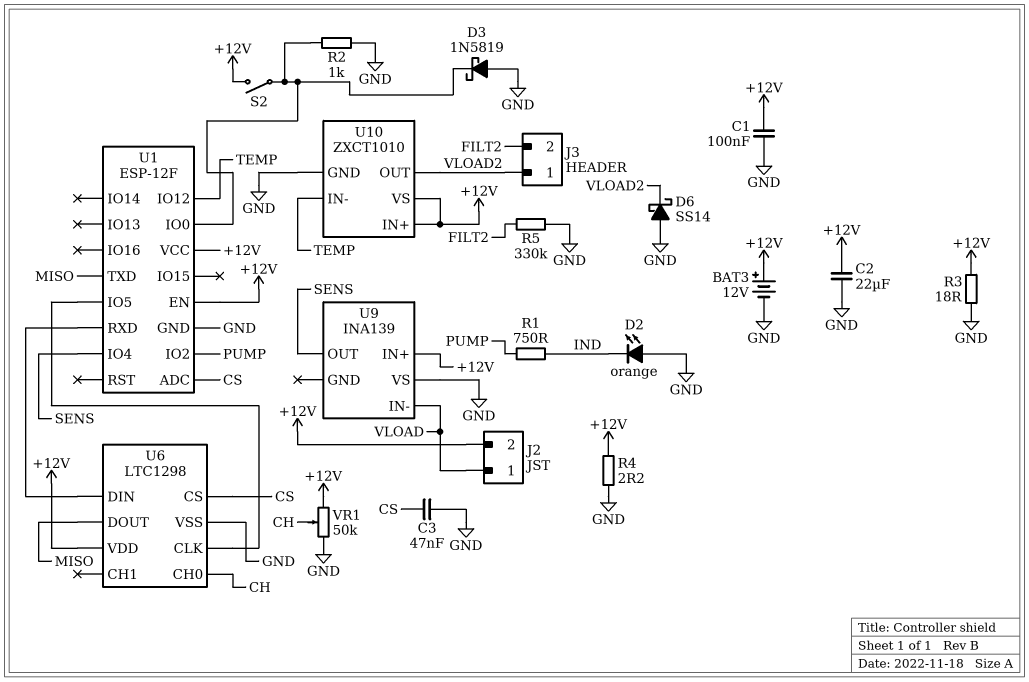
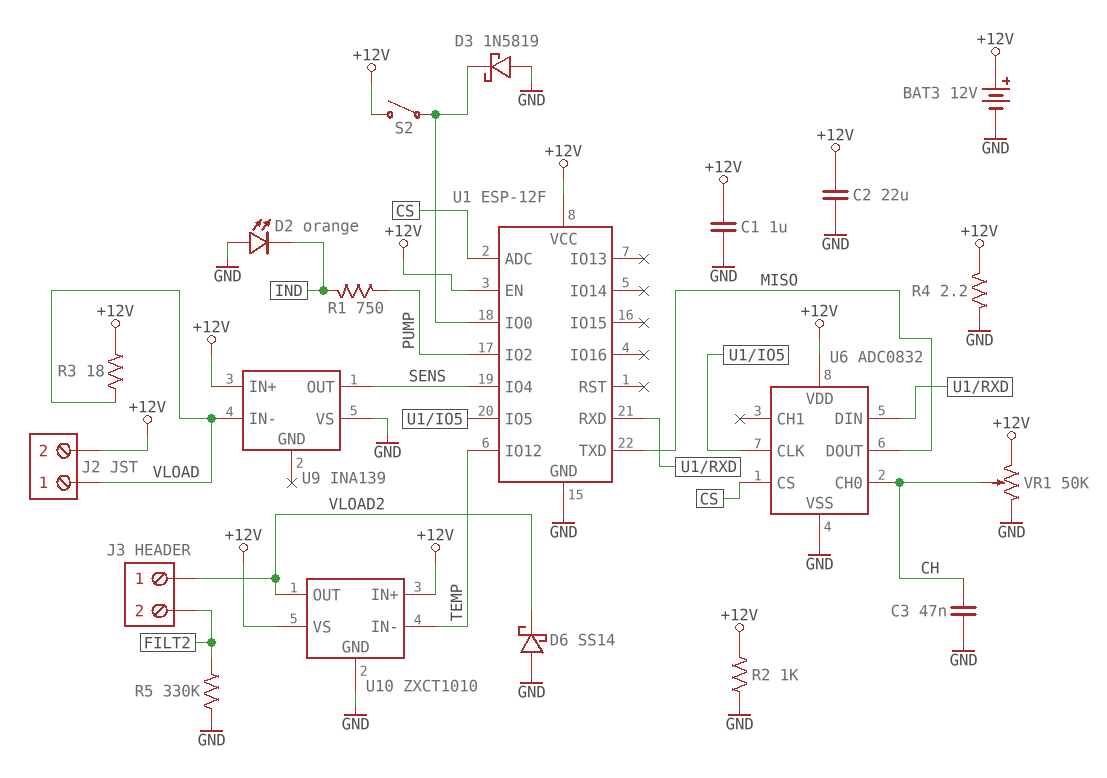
C1: 100nF (+12V, GND) -> 1uF (+12V, GND)
C3: 47nF (CS, GND) -> 47nF (CH, GND)
R2: 1k (GND, U1/IO0) -> 1k (+12V, GND)
R3: 18 (+12V, GND) -> 18 (+12V, VLOAD)
U6: LTC1298 -> ADC0832

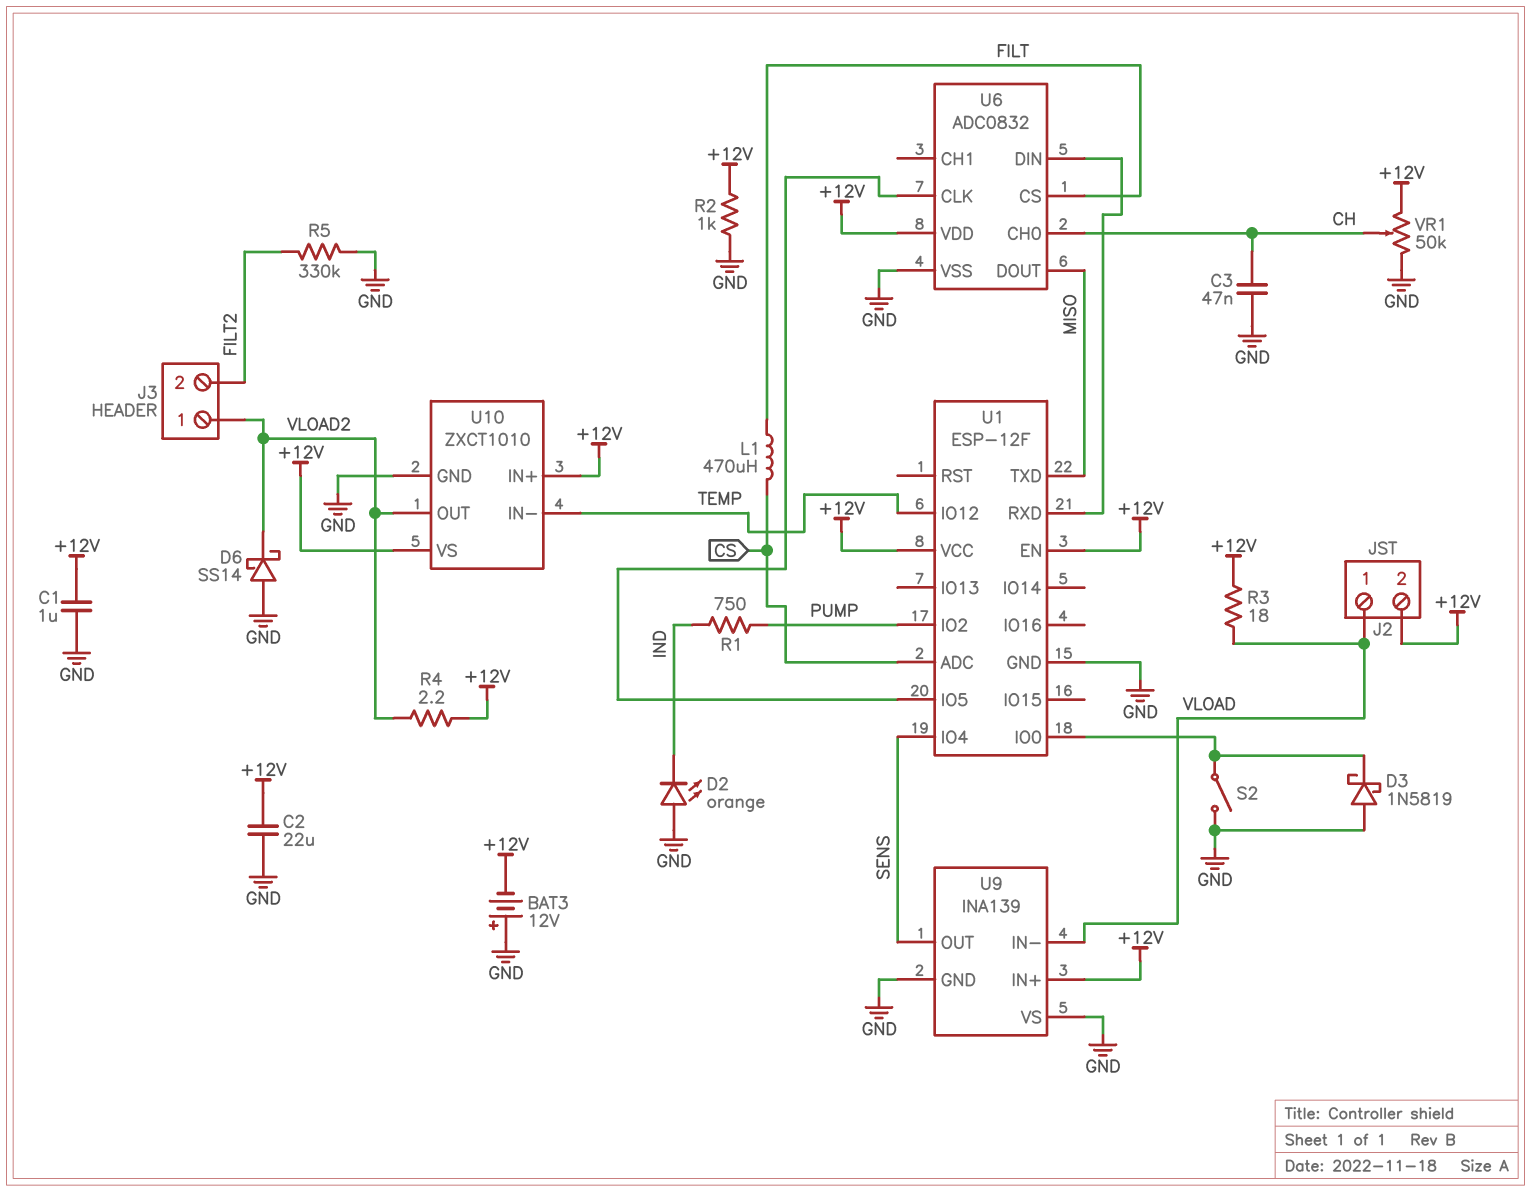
BAT3: 12V (plus +12V, minus GND) -> 12V (plus GND, minus +12V)
L1: none -> 470uH (CS, FILT)
R4: 2.2 (+12V, GND) -> 2.2 (+12V, VLOAD2)
S2: switch (+12V, U1/IO0) -> switch (GND, U1/IO0)
U6 pin CS: CS -> FILT
U9 pin GND: none -> GND

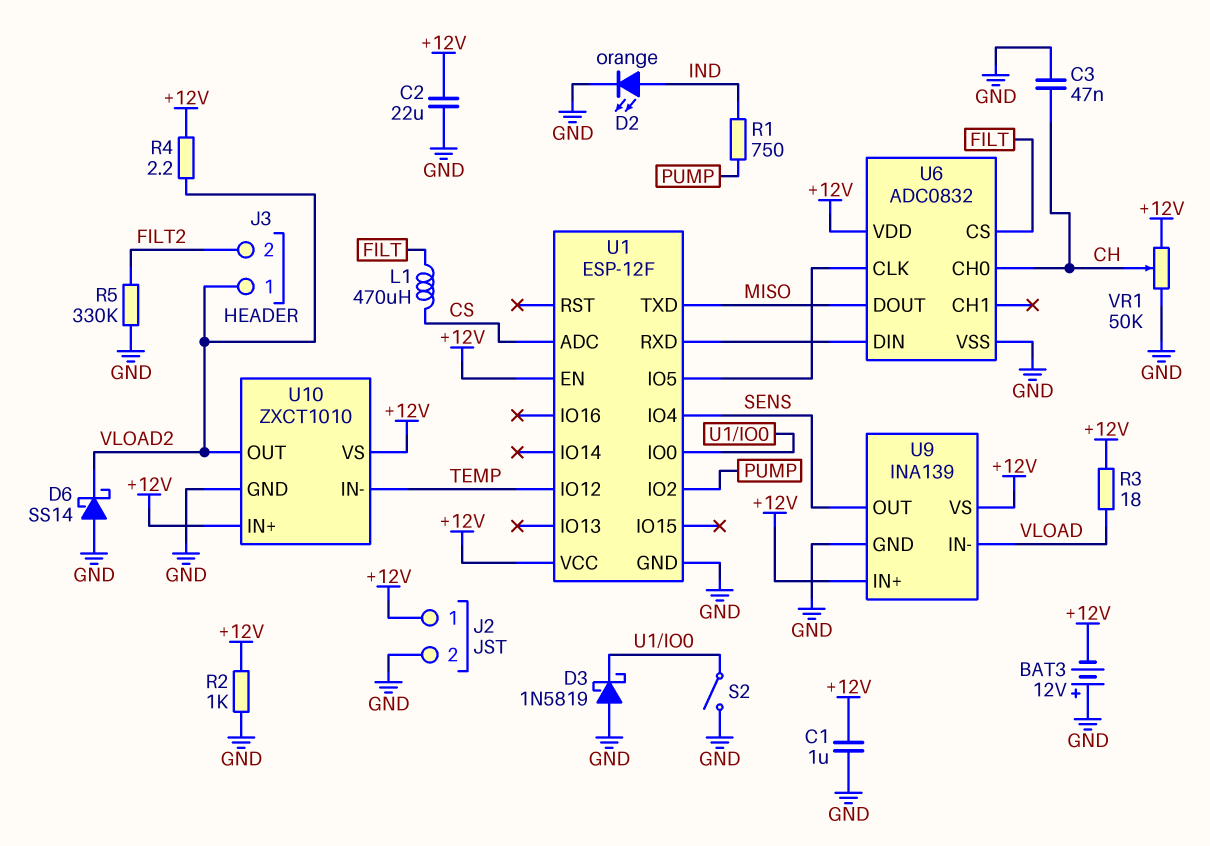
D2: LED orange (A GND, K IND) -> LED orange (A IND, K GND)
J2 pin 1: VLOAD -> +12V
J2 pin 2: +12V -> GND
U9 pin VS: GND -> +12V

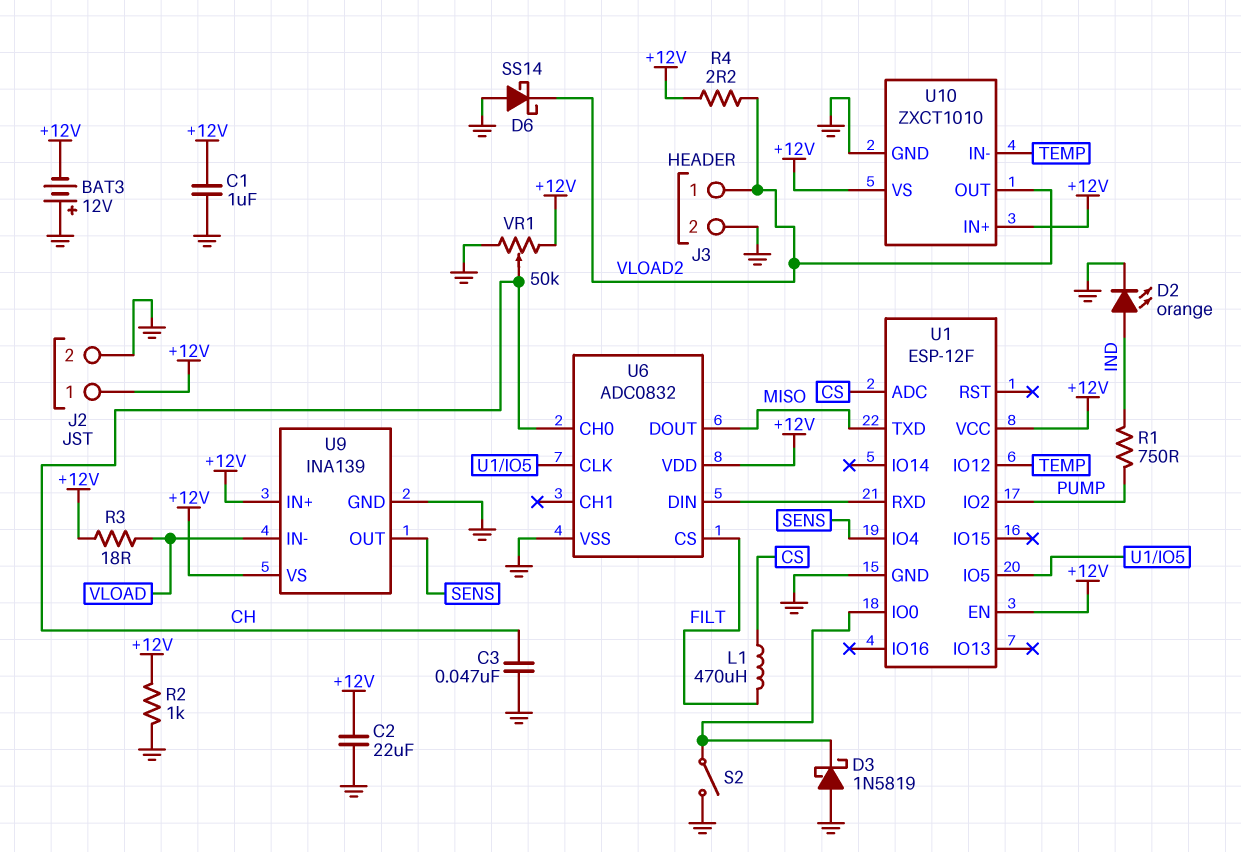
J3 pin 2: FILT2 -> GND
R5: 330k (FILT2, GND) -> none

